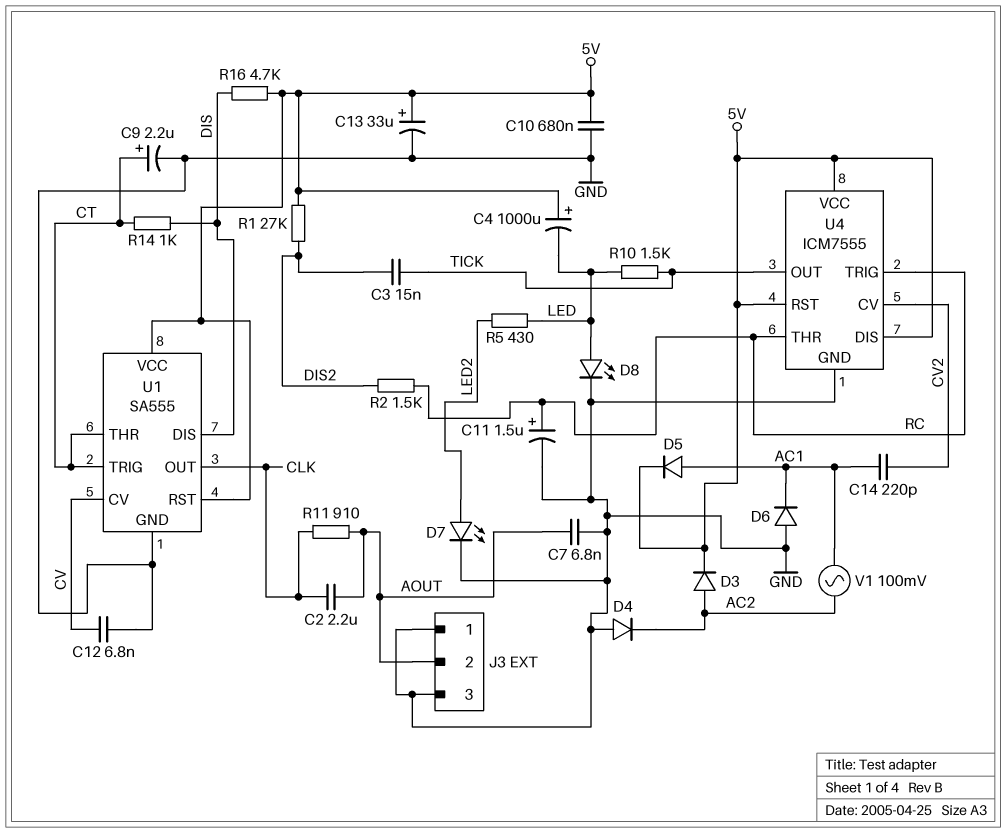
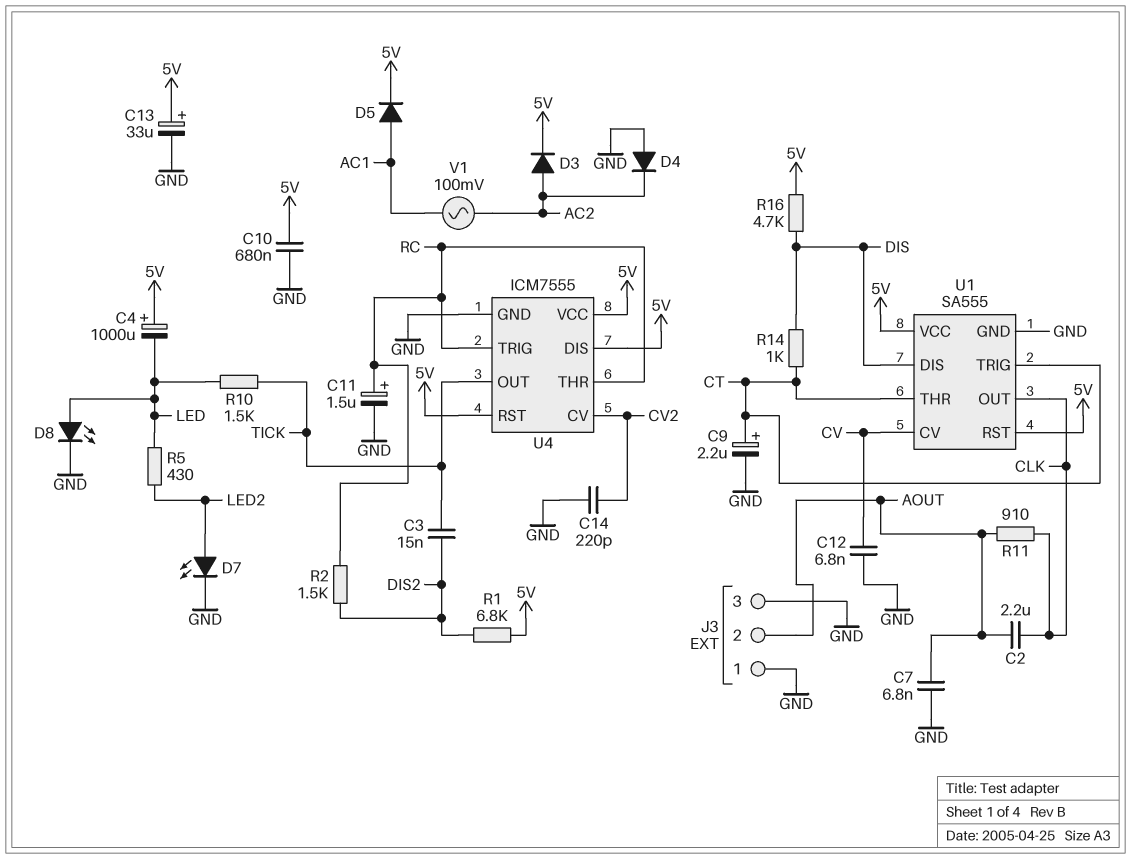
C14: 220pF (AC1, CV2) -> 220pF (CV2, GND)
D6: diode (A GND, K AC1) -> none
R1: 27k (5V, DIS2) -> 6.8k (5V, DIS2)

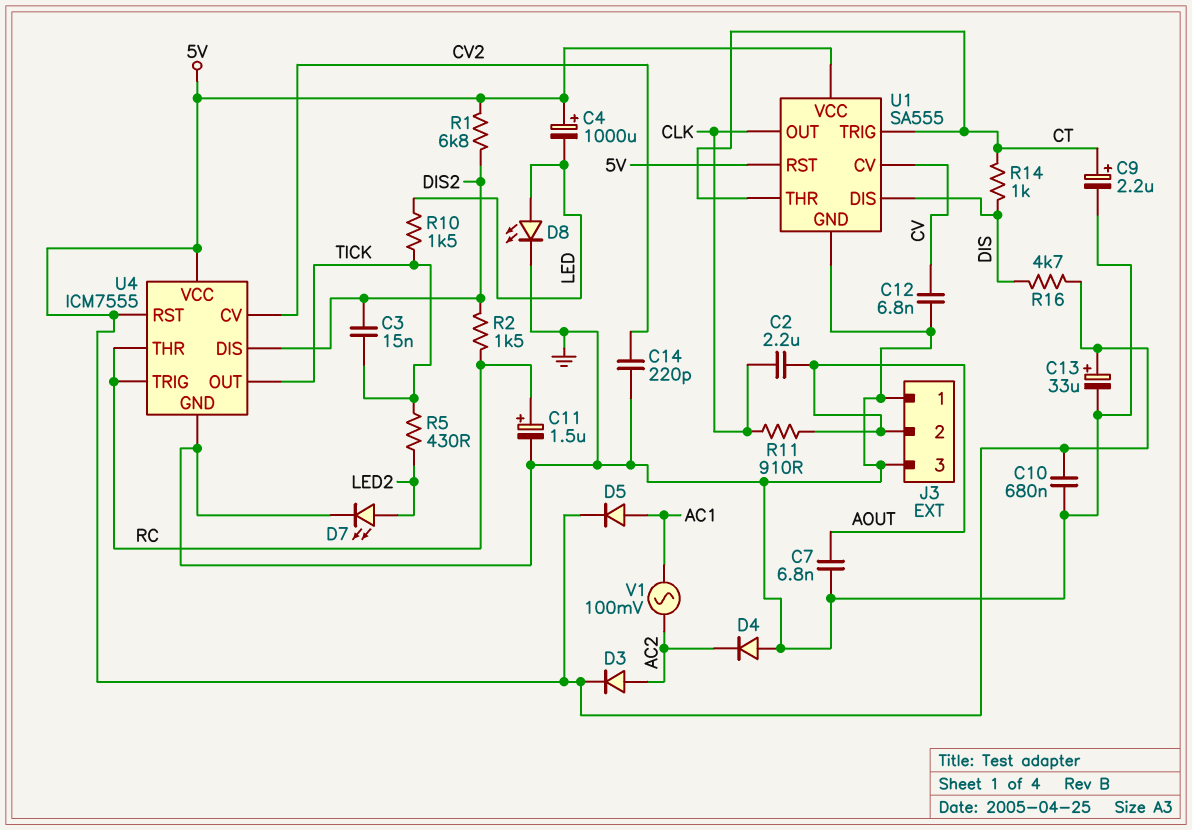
R5: 430 (LED, LED2) -> 430 (LED2, TICK)
U4 pin DIS: 5V -> DIS2

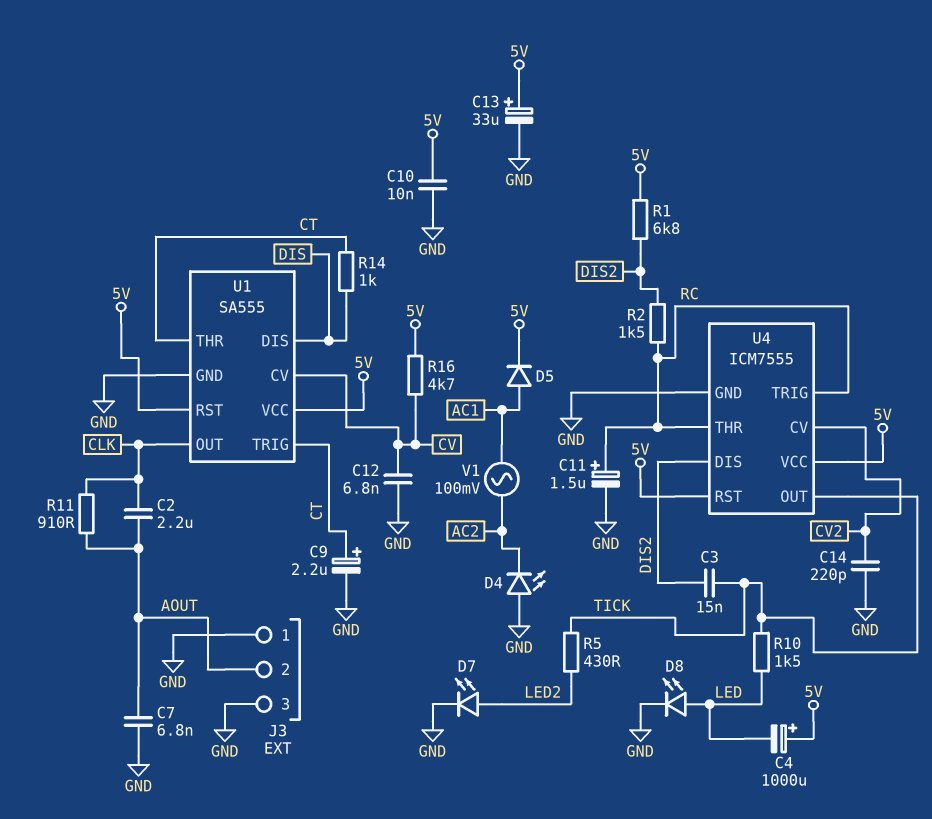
C10: 680nF (5V, GND) -> 10nF (5V, GND)
D3: diode (A AC2, K 5V) -> none
D4: diode (A GND, K AC2) -> LED (A GND, K AC2)
R16: 4.7k (5V, DIS) -> 4.7k (5V, CV)

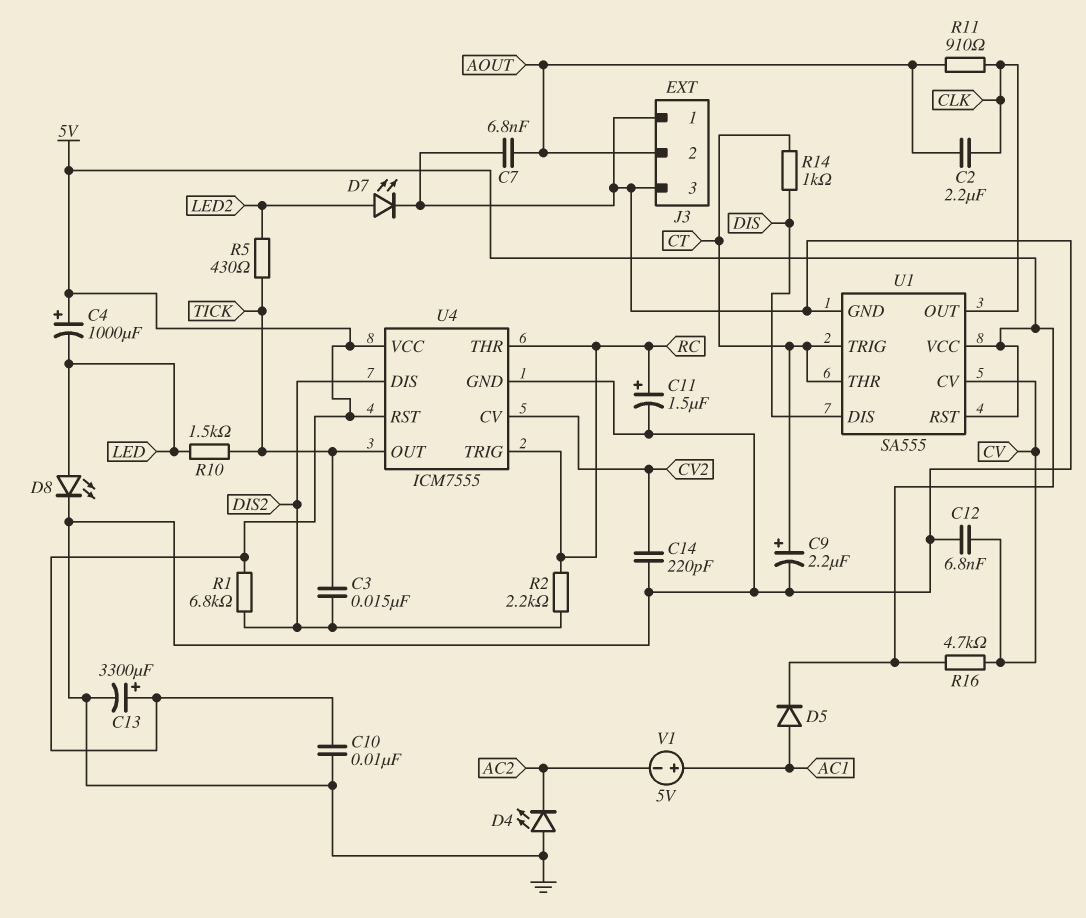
C13: 33uF (plus 5V, minus GND) -> 3300uF (plus 5V, minus GND)
R2: 1.5k (DIS2, RC) -> 2.2k (DIS2, RC)
V1: AC 100mV (AC1, AC2) -> 5V (plus AC1, minus AC2)

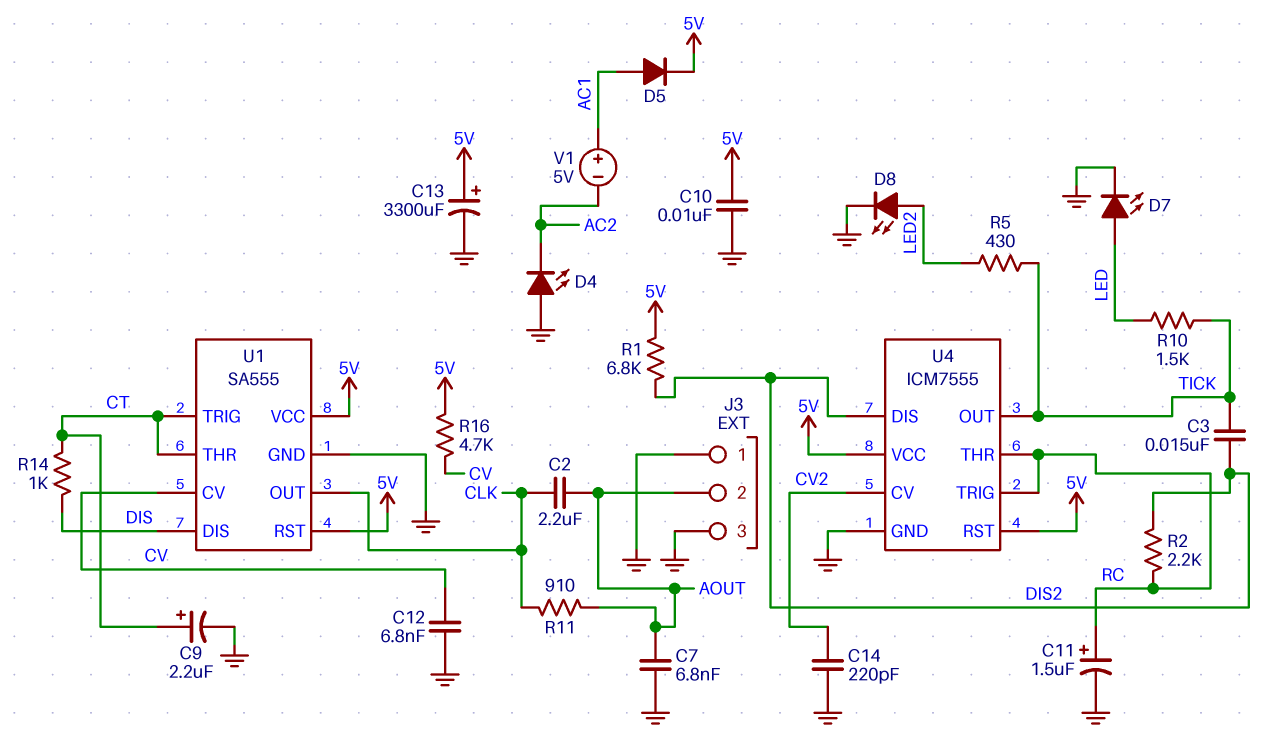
C4: 1000uF (plus 5V, minus LED) -> none
D7: LED (A LED2, K GND) -> LED (A LED, K GND)
D8: LED (A LED, K GND) -> LED (A LED2, K GND)

